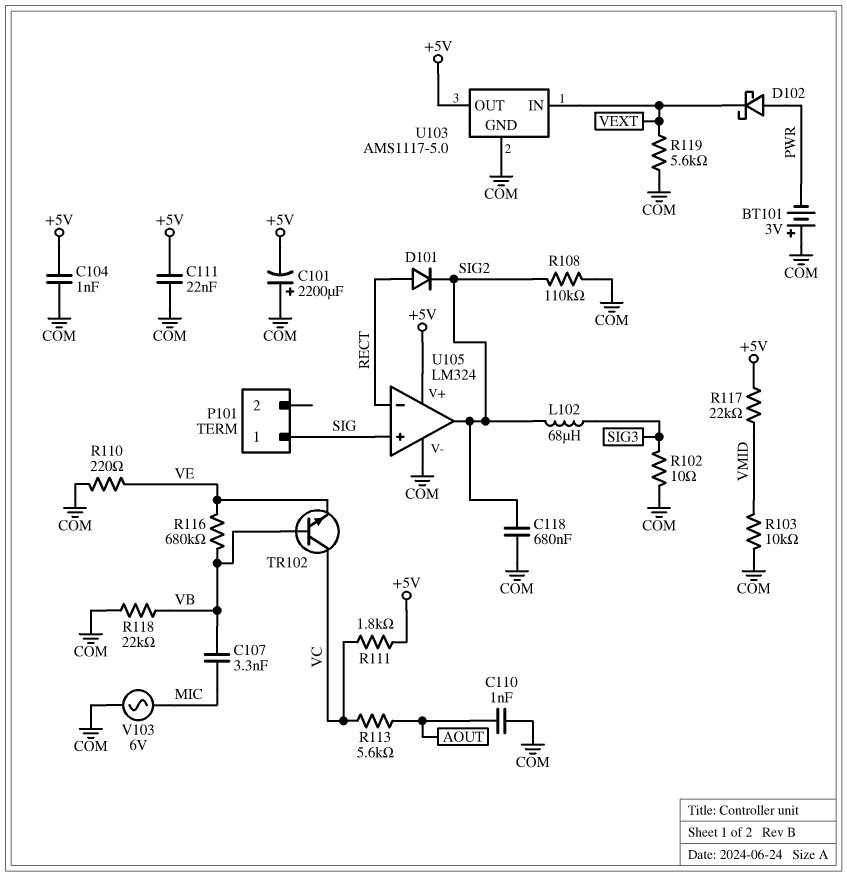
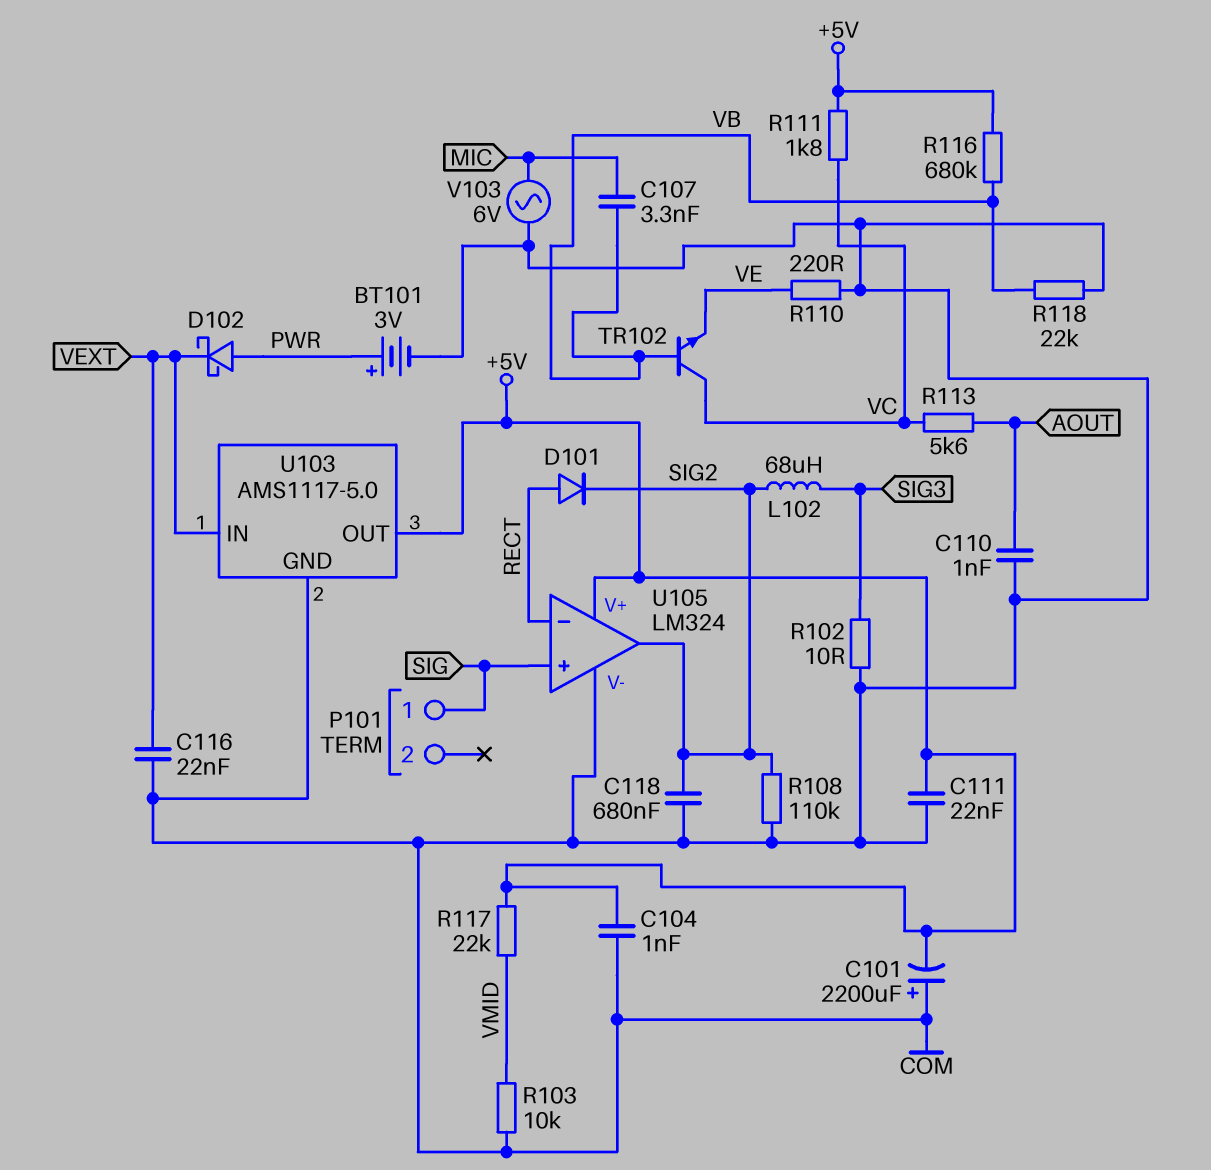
BT101: 3V (plus COM, minus PWR) -> 3V (plus PWR, minus COM)
C116: none -> 22nF (COM, VEXT)
R116: 680k (VB, VE) -> 680k (+5V, VB)
R119: 5.6k (COM, VEXT) -> none

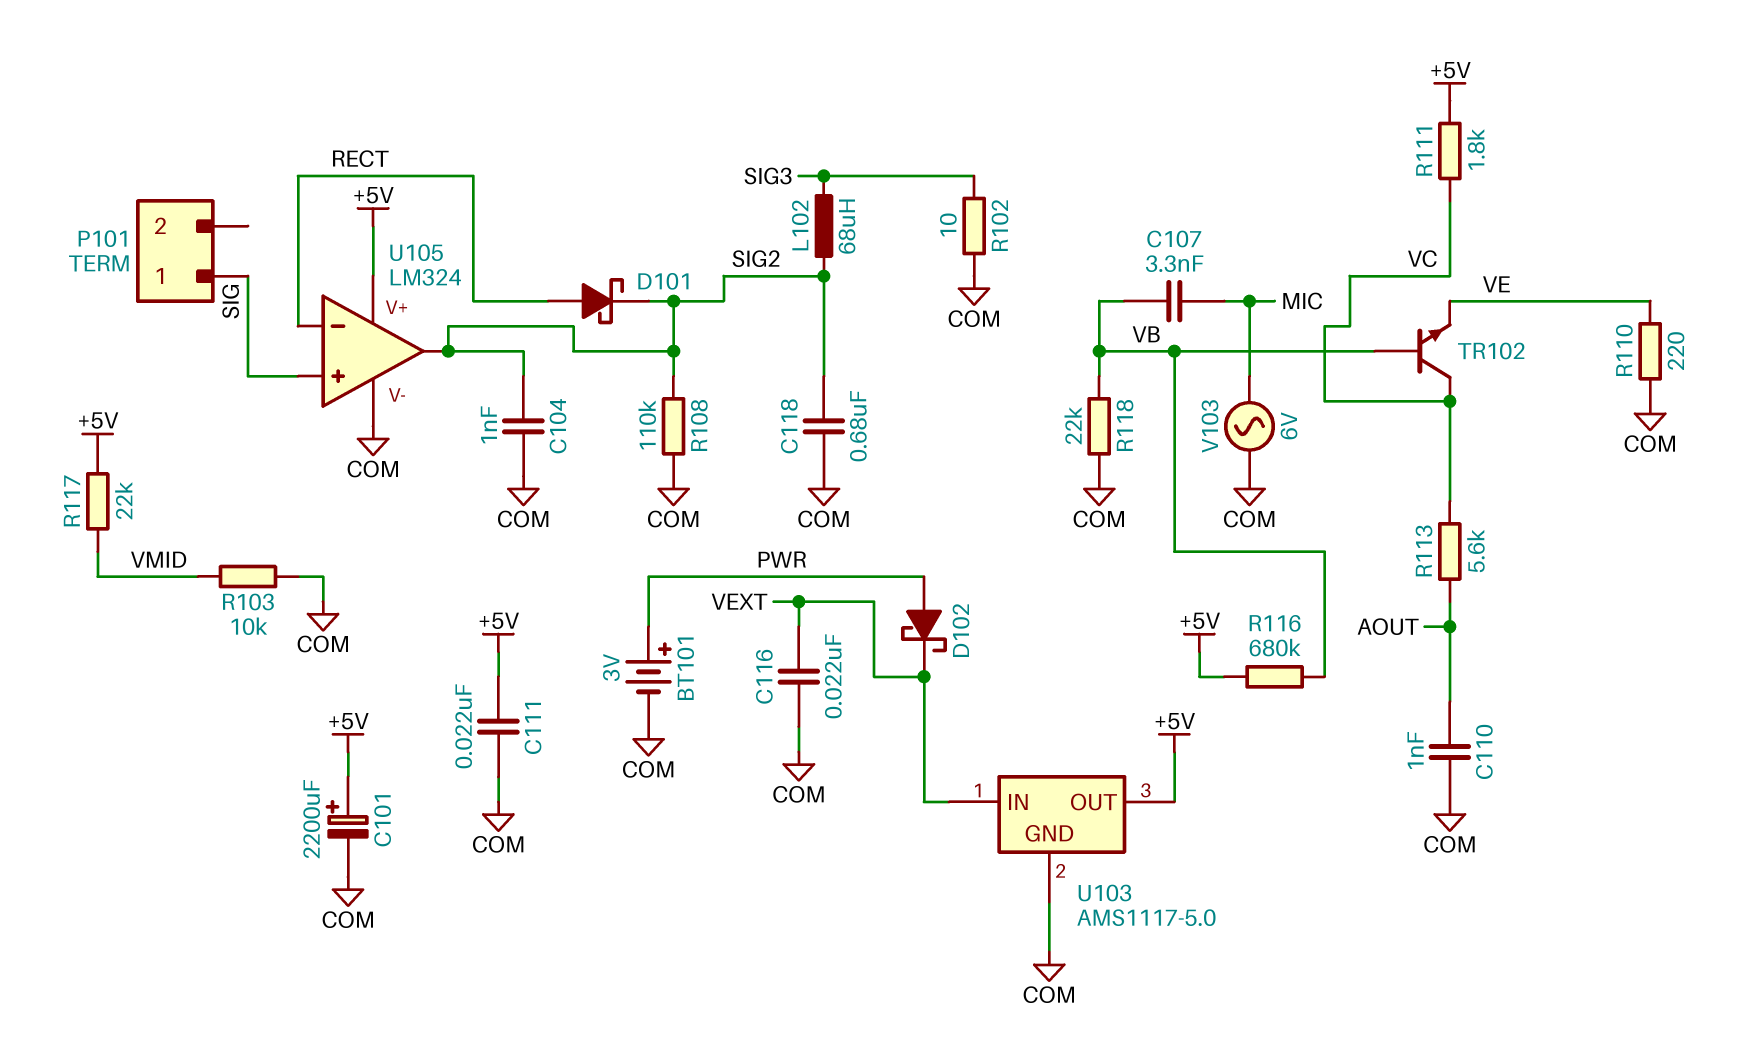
C101: 2200uF (plus COM, minus +5V) -> 2200uF (plus +5V, minus COM)
C104: 1nF (+5V, COM) -> 1nF (COM, SIG2)
D101: diode (A RECT, K SIG2) -> schottky (A RECT, K SIG2)

